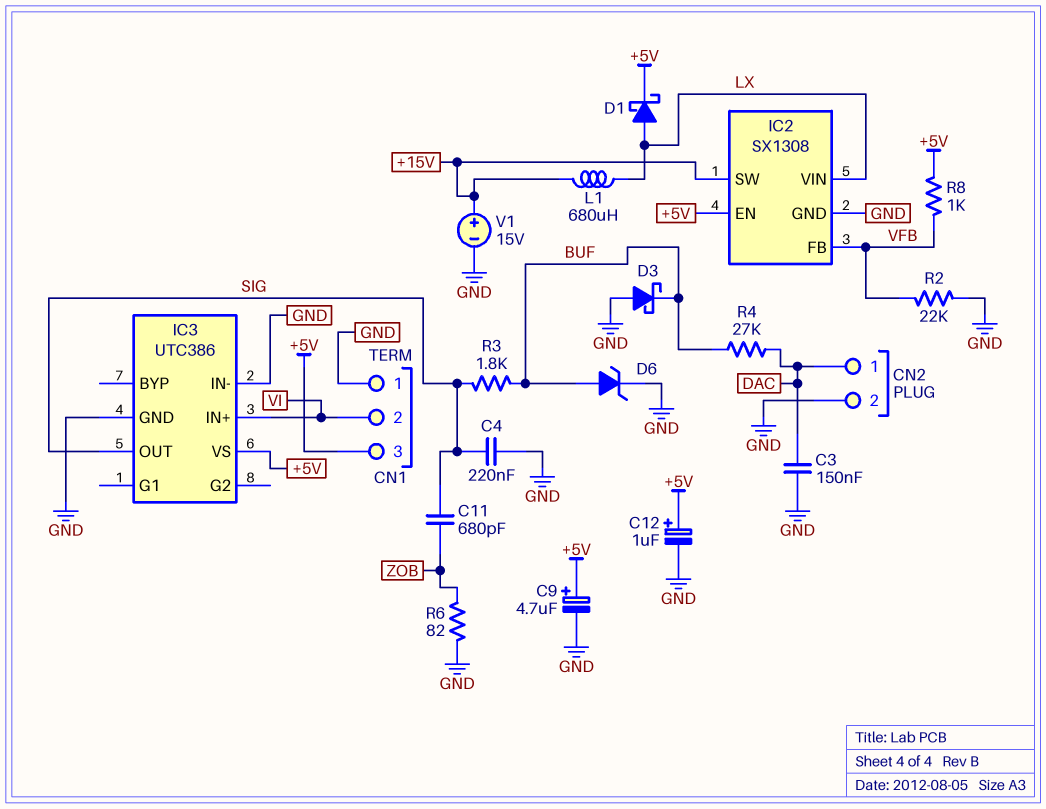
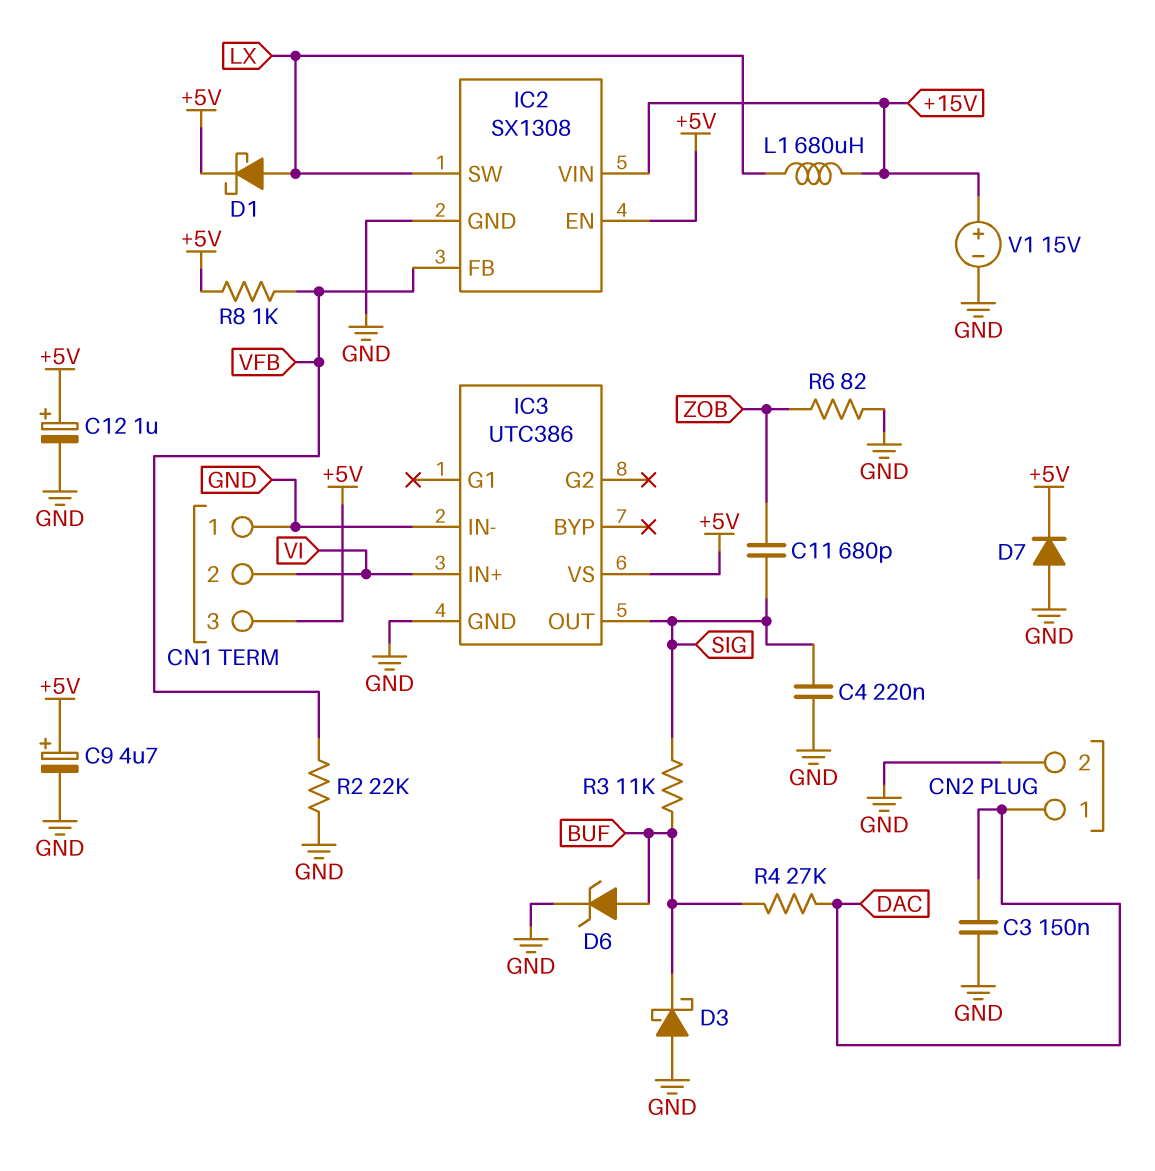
D7: none -> diode (A GND, K +5V)
IC2 pin SW: +15V -> LX
IC2 pin VIN: LX -> +15V
R3: 1.8k (BUF, SIG) -> 11k (BUF, SIG)

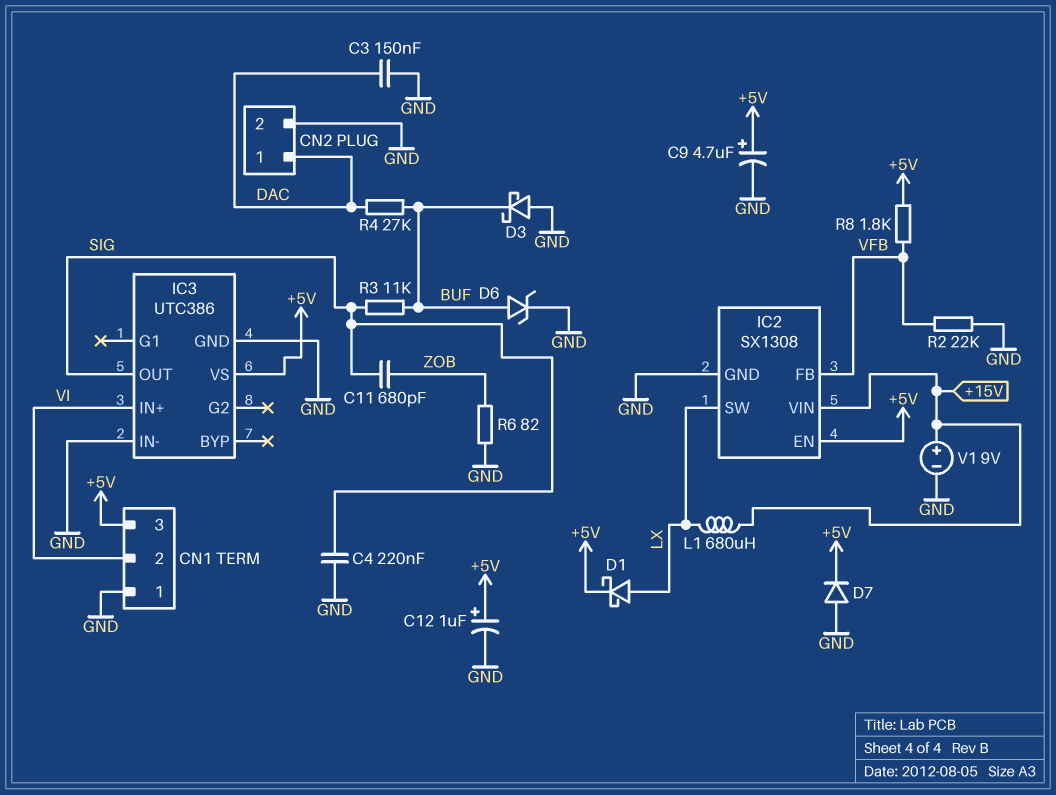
R8: 1k (+5V, VFB) -> 1.8k (+5V, VFB)
V1: 15V (plus +15V, minus GND) -> 9V (plus +15V, minus GND)

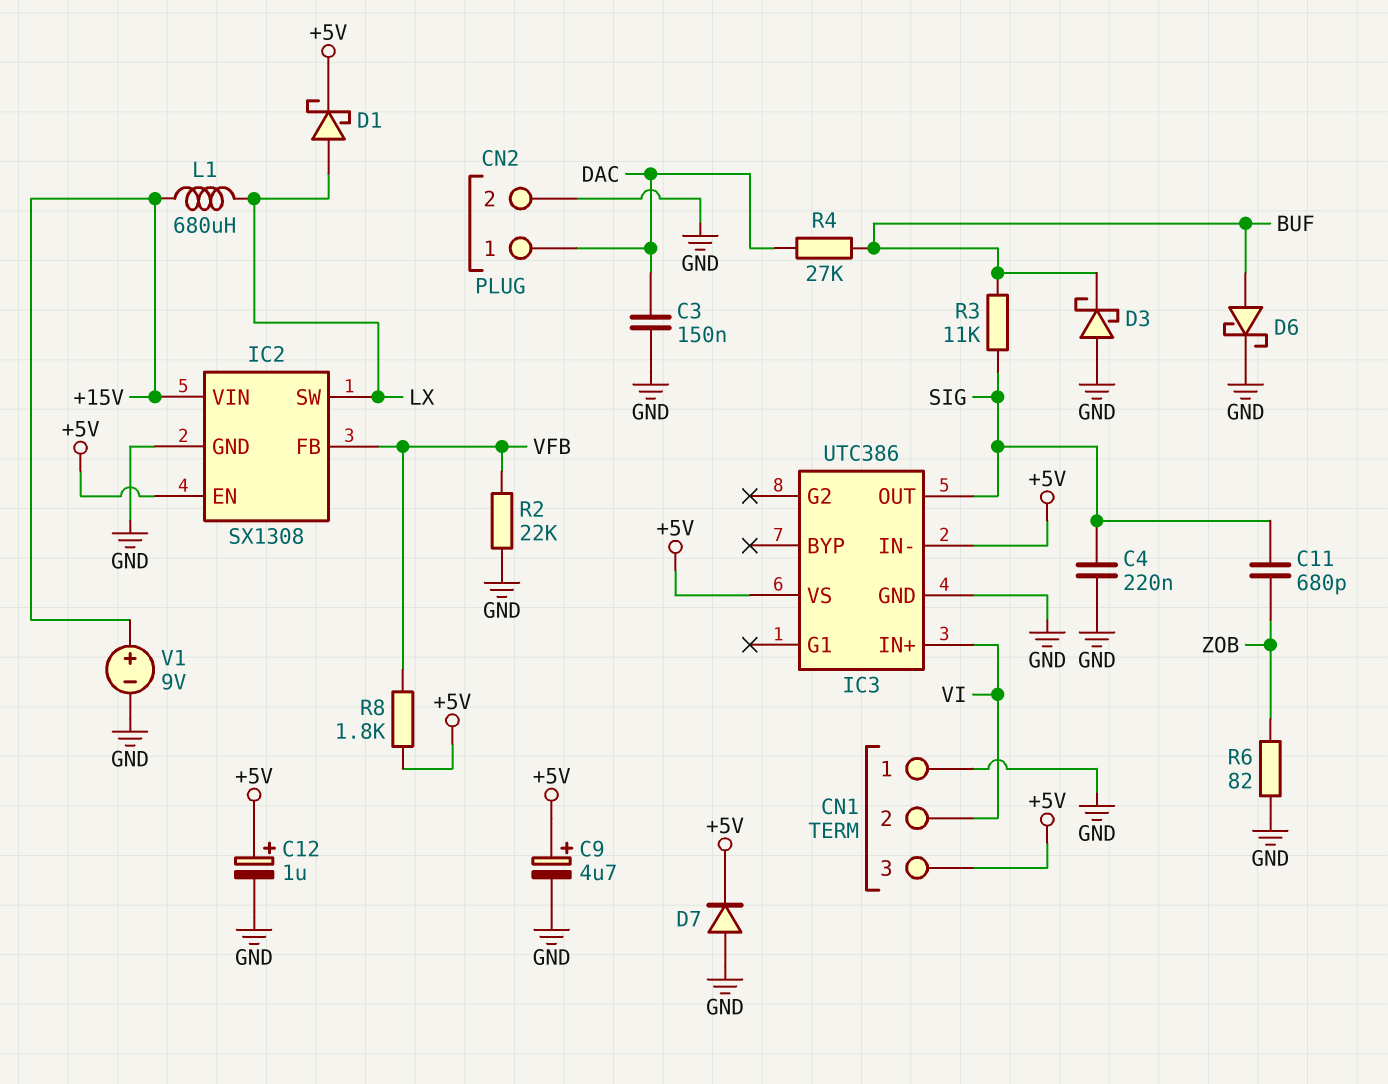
D6: zener (A BUF, K GND) -> schottky (A BUF, K GND)
IC3 pin IN-: GND -> +5V

